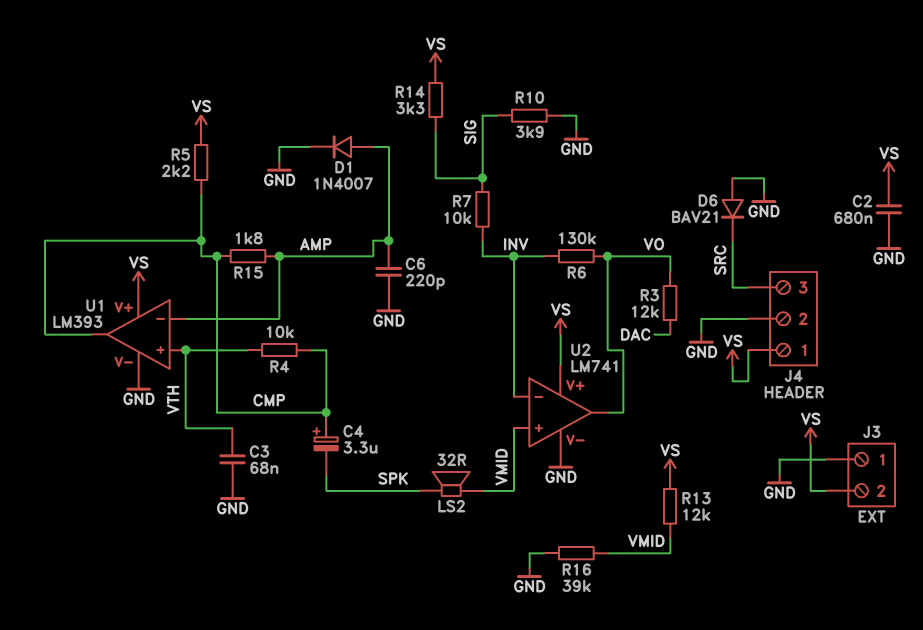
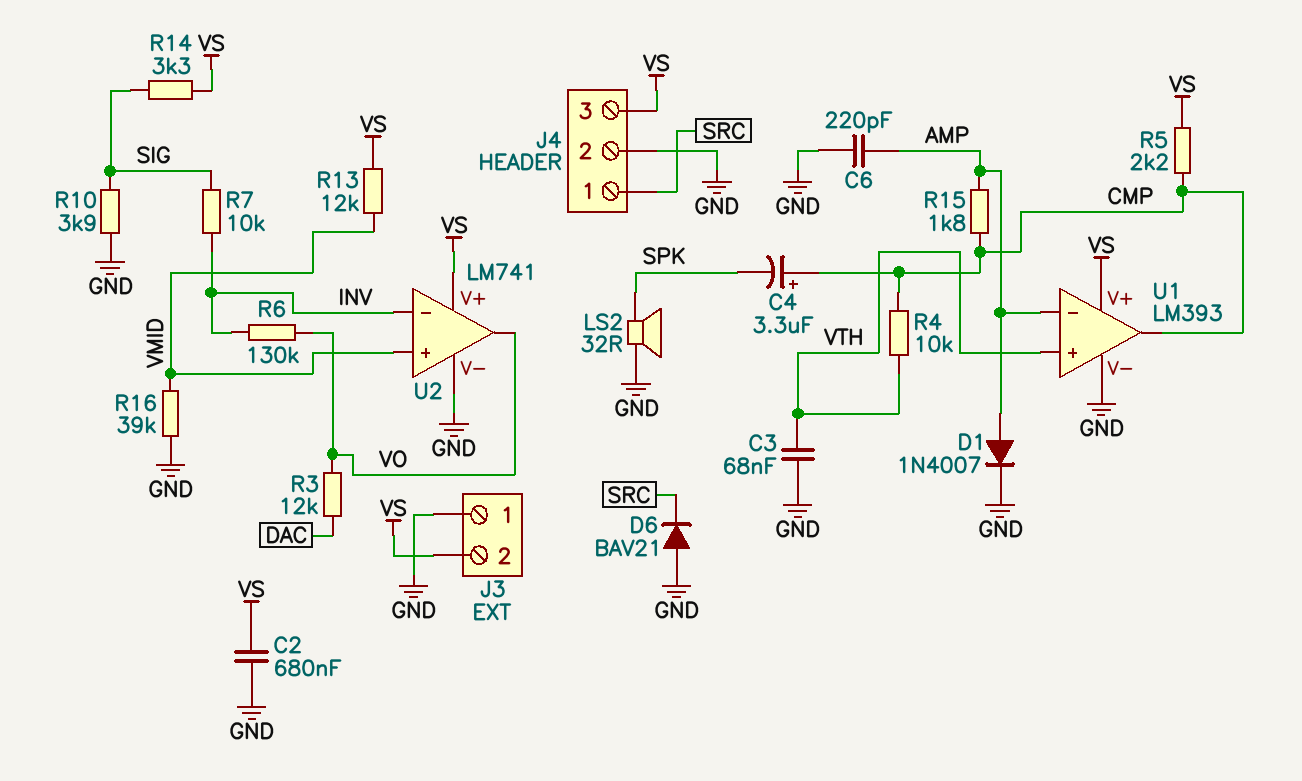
J4 pin 1: VS -> SRC
J4 pin 3: SRC -> VS
LS2: speaker 32R (SPK, VMID) -> speaker 32R (GND, SPK)

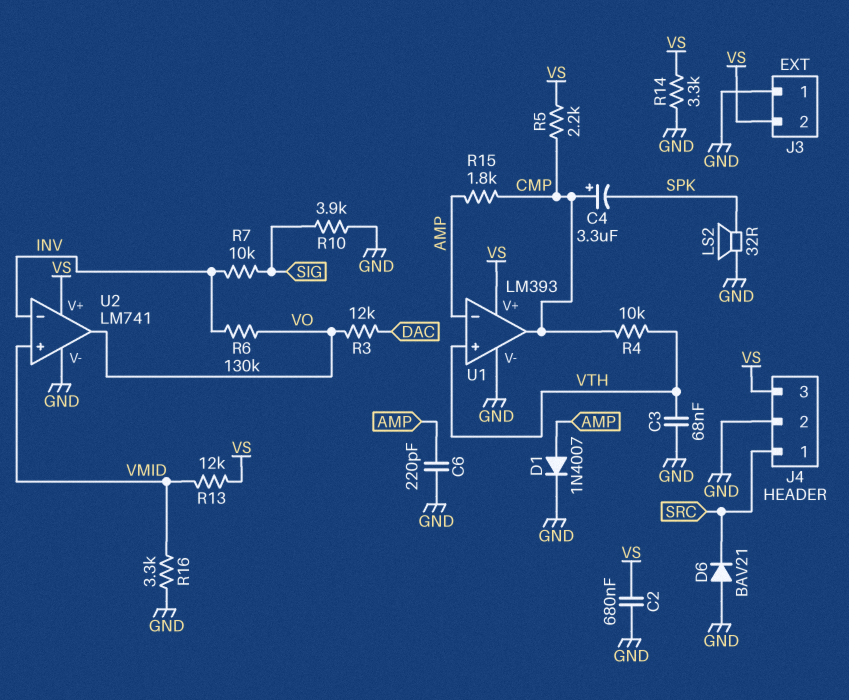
R14: 3.3k (SIG, VS) -> 3.3k (GND, VS)
R16: 39k (GND, VMID) -> 3.3k (GND, VMID)

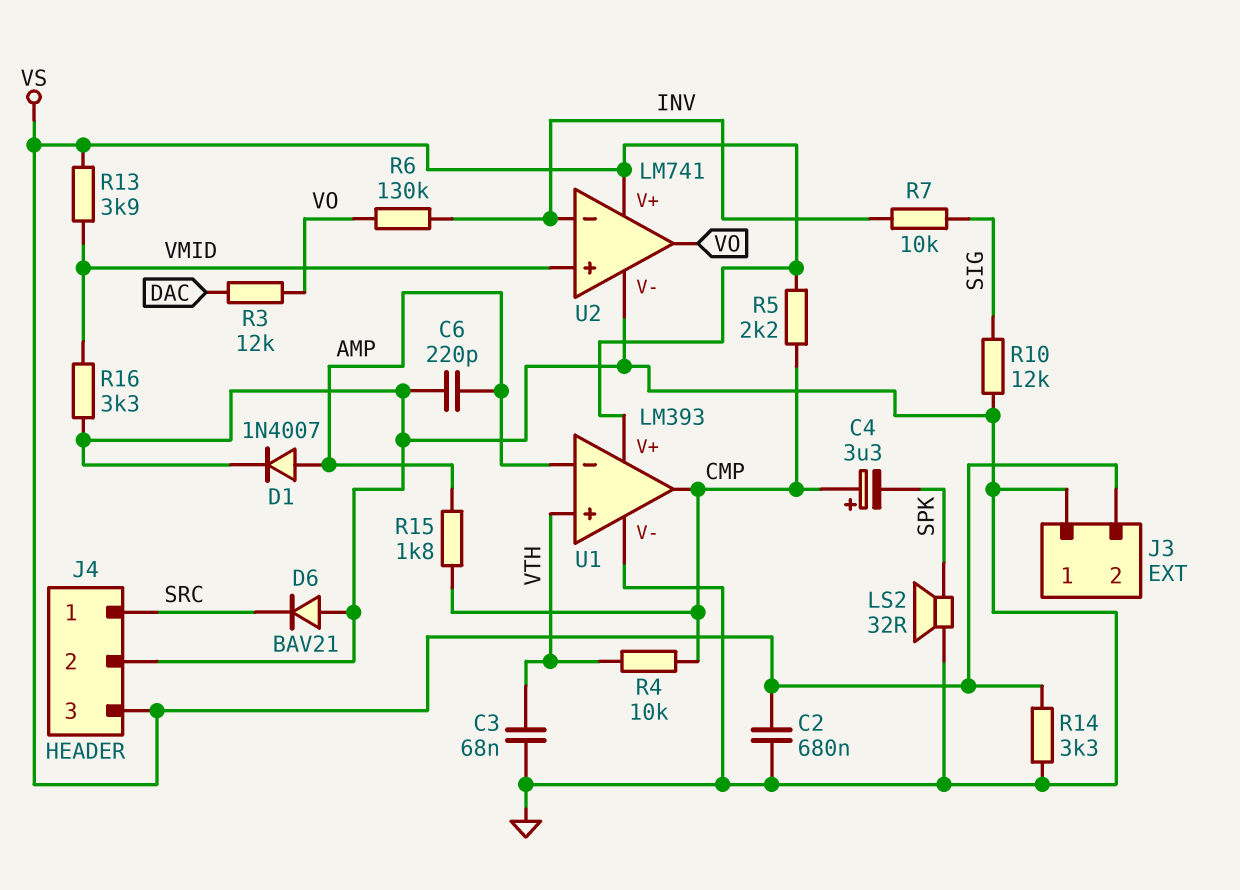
R10: 3.9k (GND, SIG) -> 12k (GND, SIG)
R13: 12k (VMID, VS) -> 3.9k (VMID, VS)

